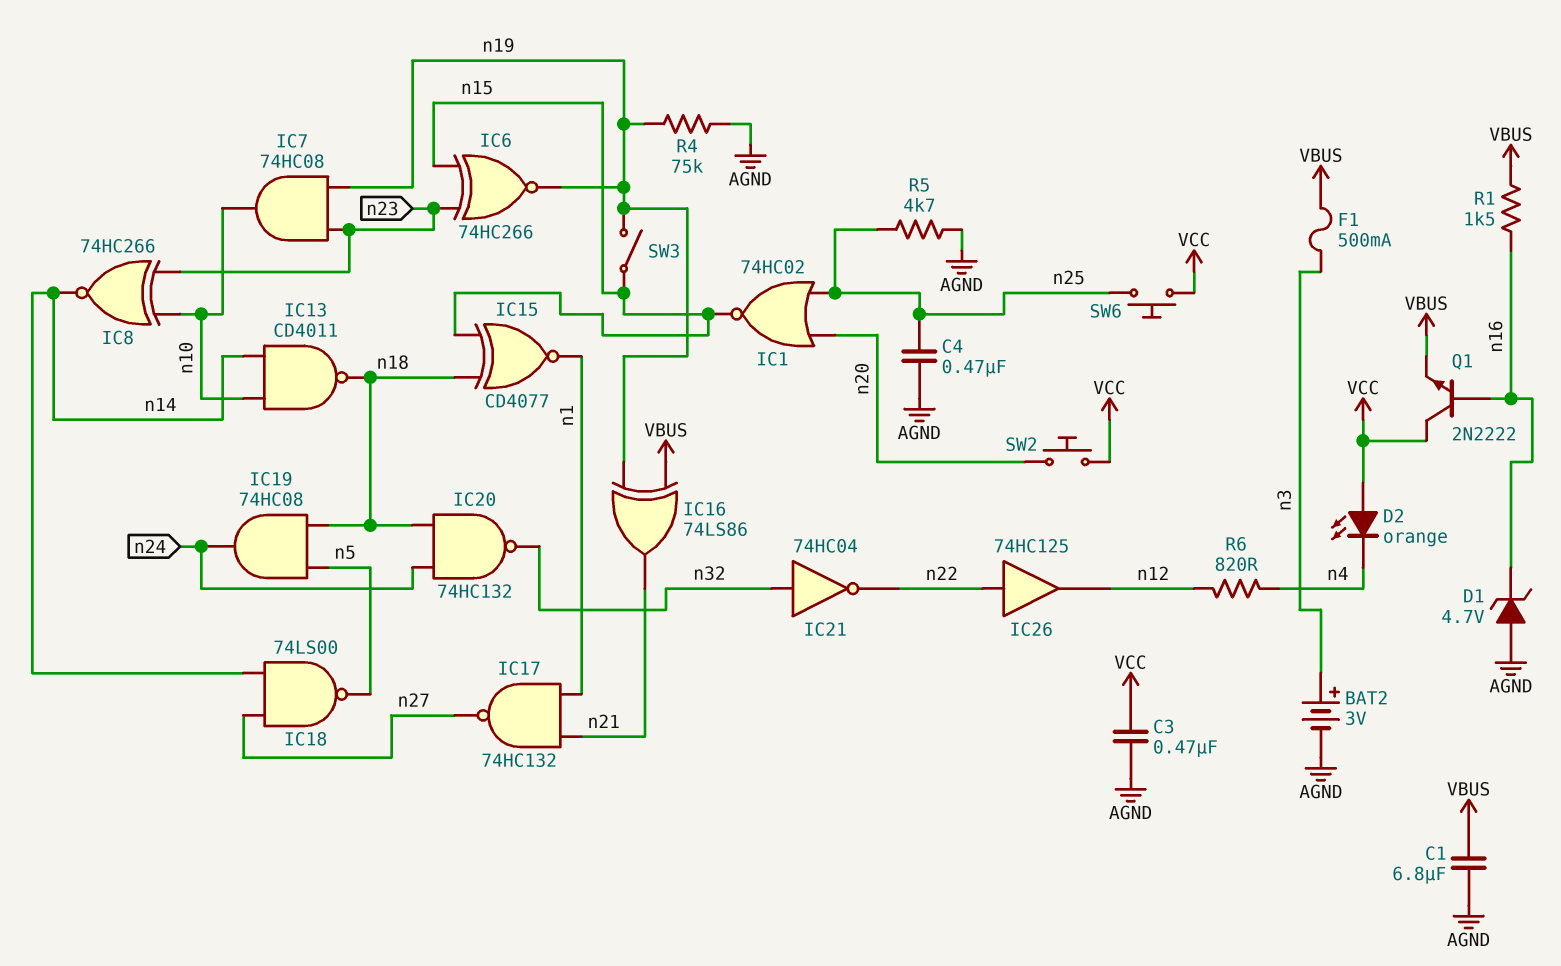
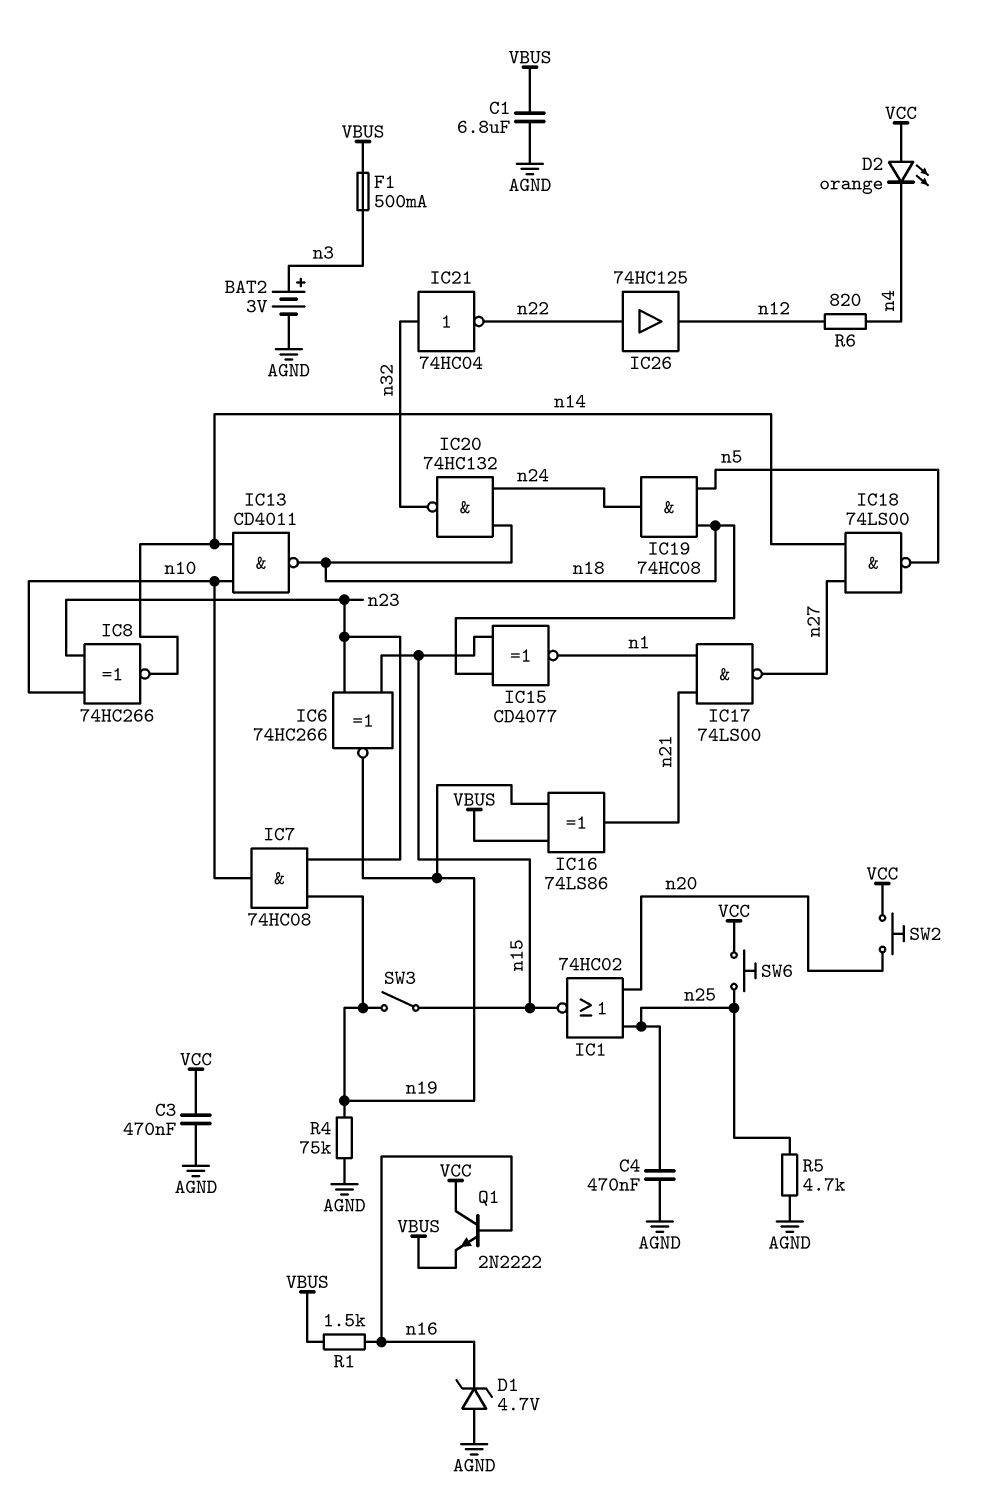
IC17: NAND 74HC132 (in n1, in n21, out n27) -> NAND 74LS00 (in n1, in n21, out n27)

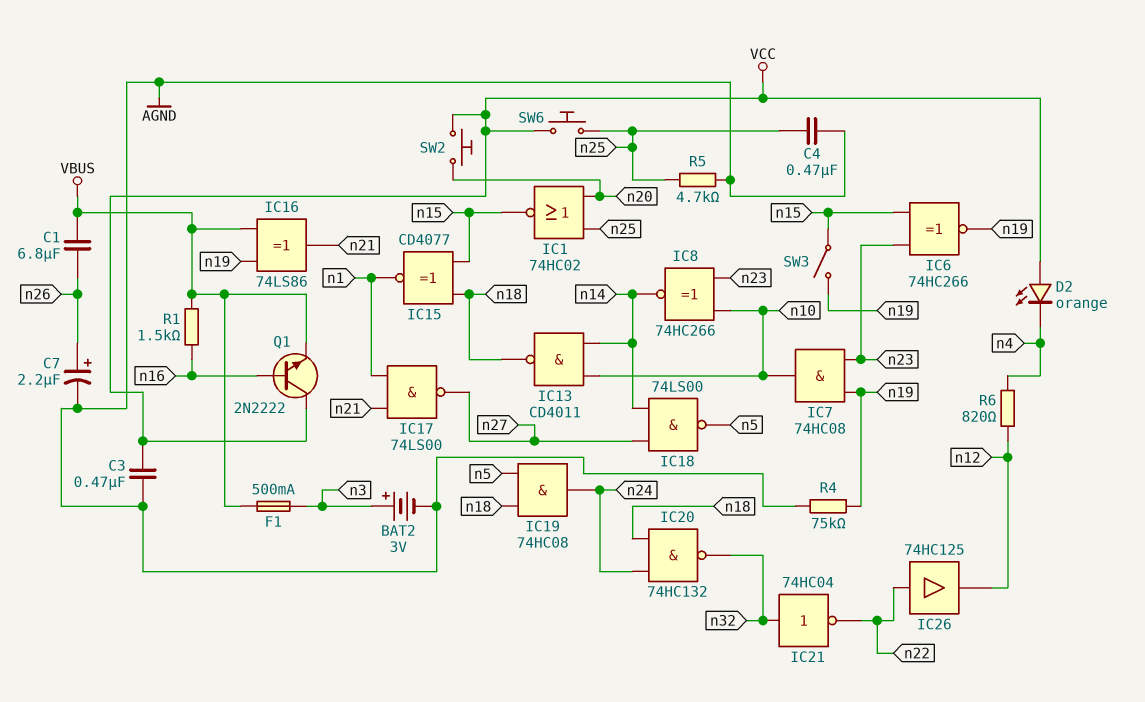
C1: 6.8uF (AGND, VBUS) -> 6.8uF (VBUS, n26)
C7: none -> 2.2uF (plus n26, minus AGND)
D1: zener 4.7V (A AGND, K n16) -> none

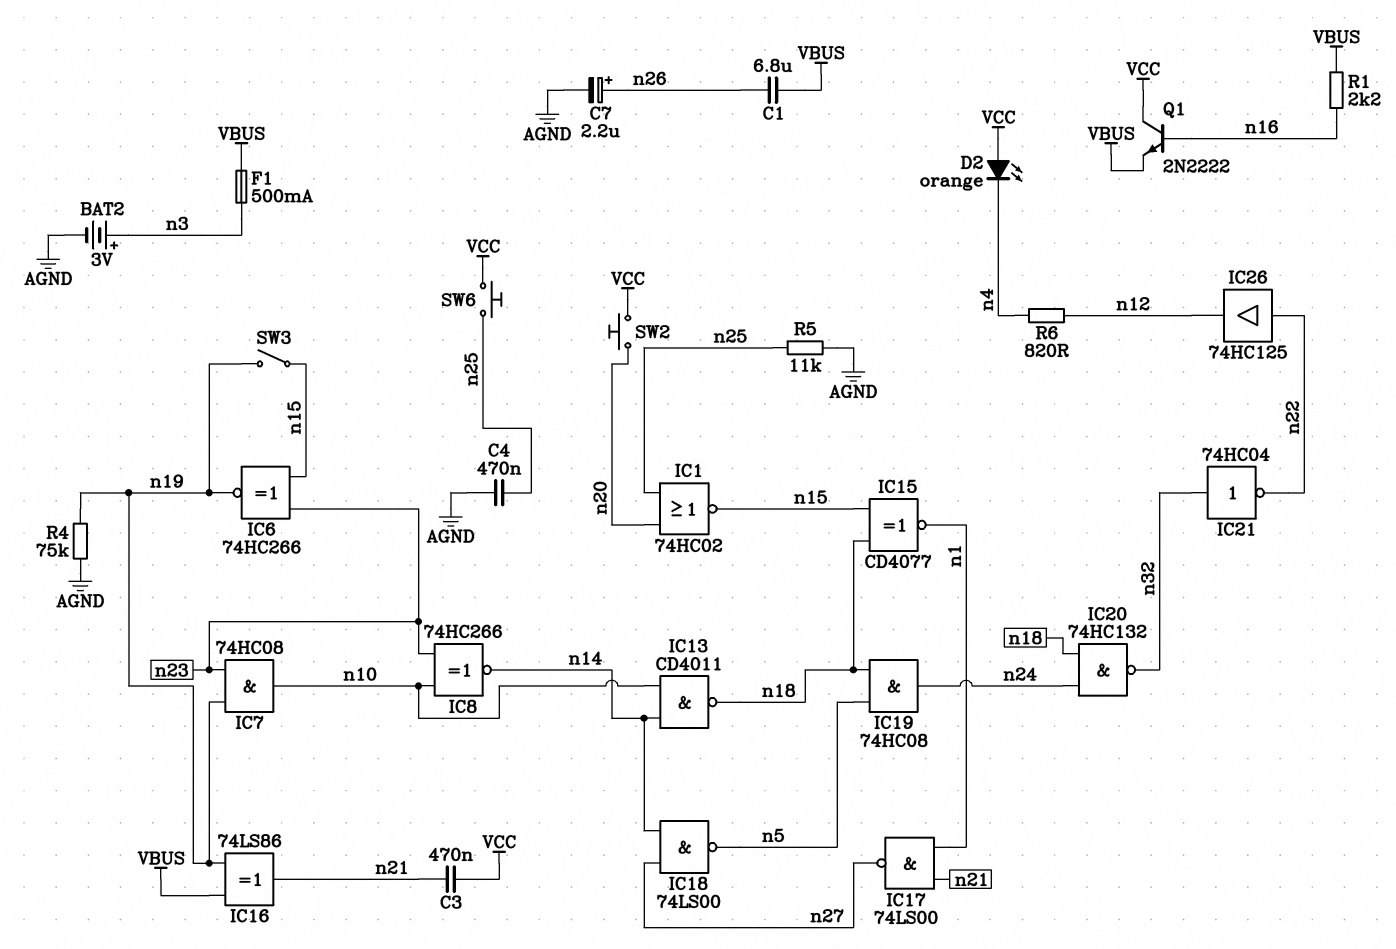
C3: 470nF (AGND, VCC) -> 470nF (VCC, n21)
R1: 1.5k (VBUS, n16) -> 2.2k (VBUS, n16)
R5: 4.7k (AGND, n25) -> 11k (AGND, n25)

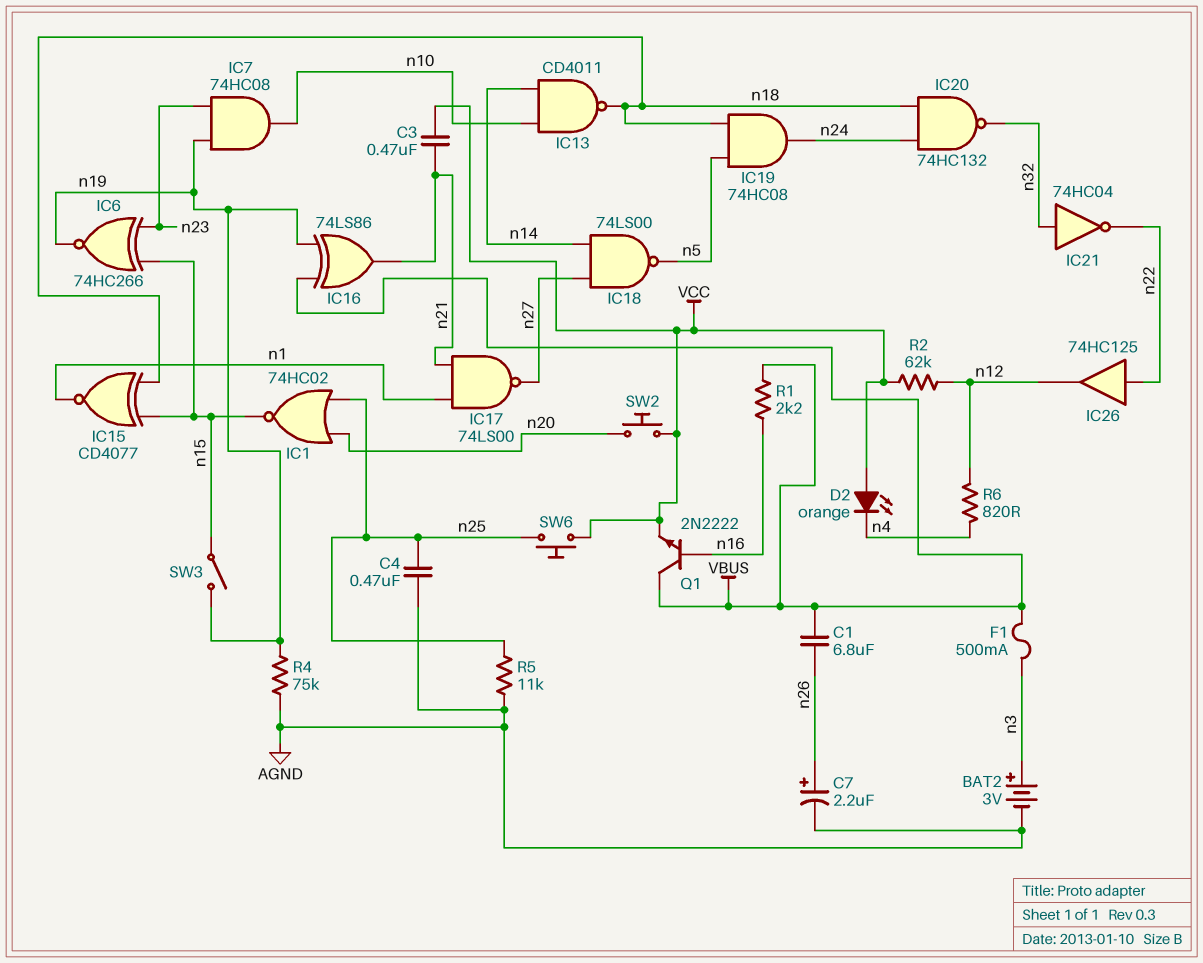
IC8: XNOR 74HC266 (in n10, in n23, out n14) -> none
Q1: NPN 2N2222 (B n16, C VCC, E VBUS) -> NPN 2N2222 (B n16, C VBUS, E VCC)
R2: none -> 62k (VCC, n12)

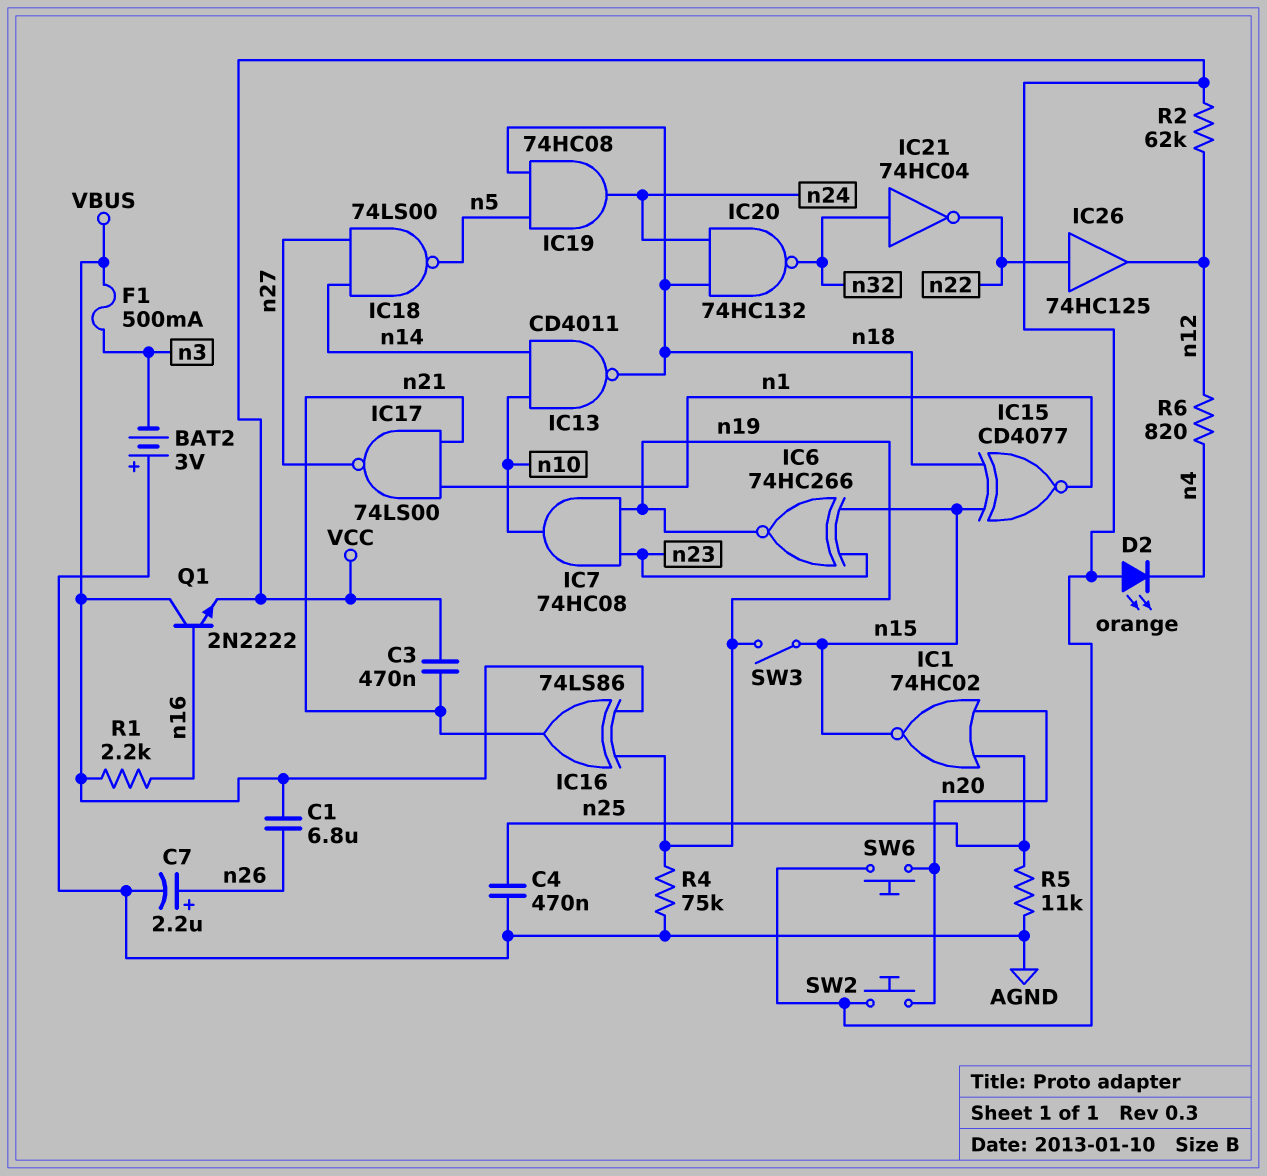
BAT2: 3V (plus n3, minus AGND) -> 3V (plus AGND, minus n3)
SW6: button (VCC, n25) -> button (VCC, n20)

